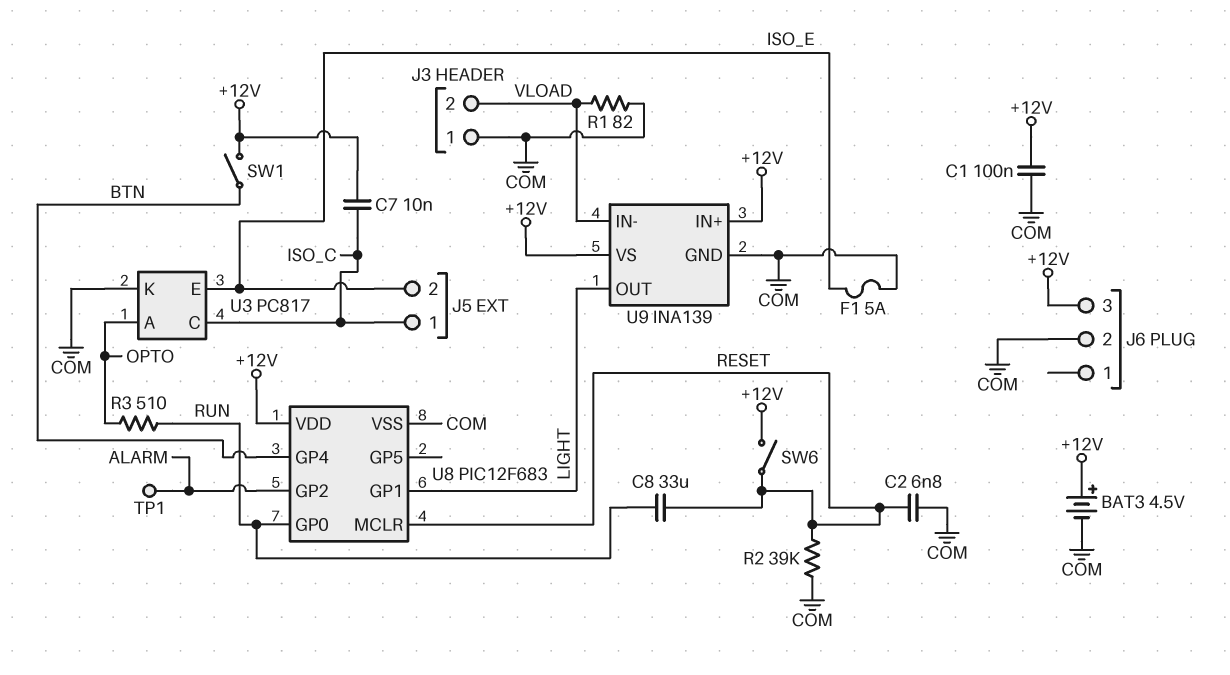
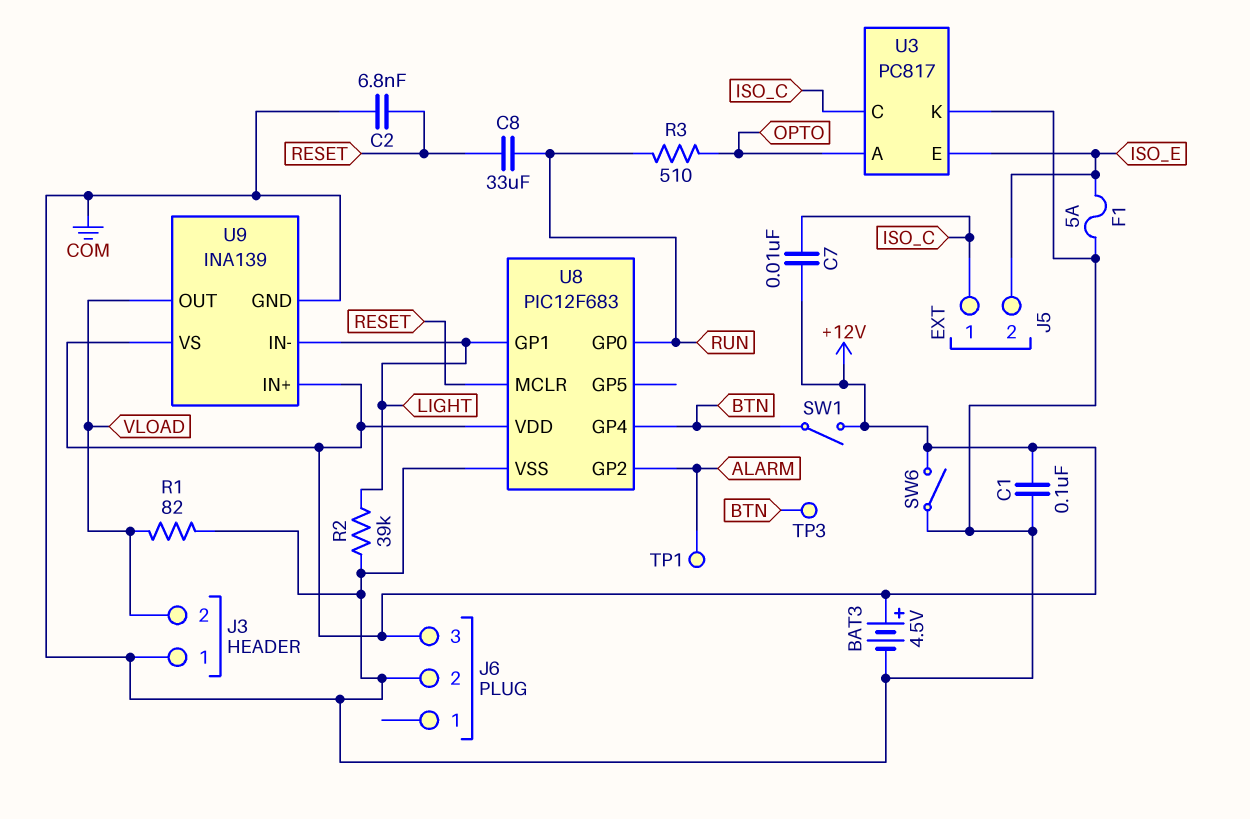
R2: 39k (COM, RESET) -> 39k (COM, LIGHT)
SW6: switch (+12V, RESET) -> switch (+12V, COM)
TP3: none -> test point (BTN)
U9 pin IN-: VLOAD -> LIGHT
U9 pin OUT: LIGHT -> VLOAD

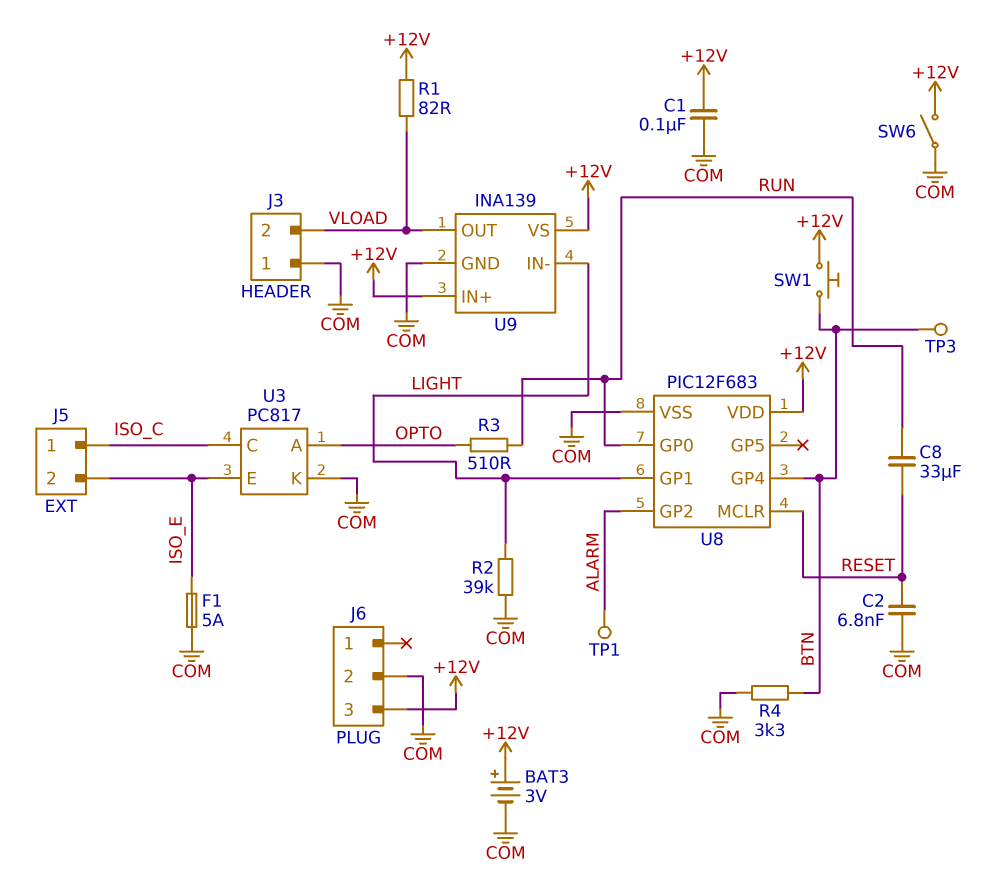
BAT3: 4.5V (plus +12V, minus COM) -> 3V (plus +12V, minus COM)
C7: 10nF (+12V, ISO_C) -> none
R1: 82 (COM, VLOAD) -> 82 (+12V, VLOAD)
R4: none -> 3.3k (BTN, COM)
SW1: switch (+12V, BTN) -> button (+12V, BTN)

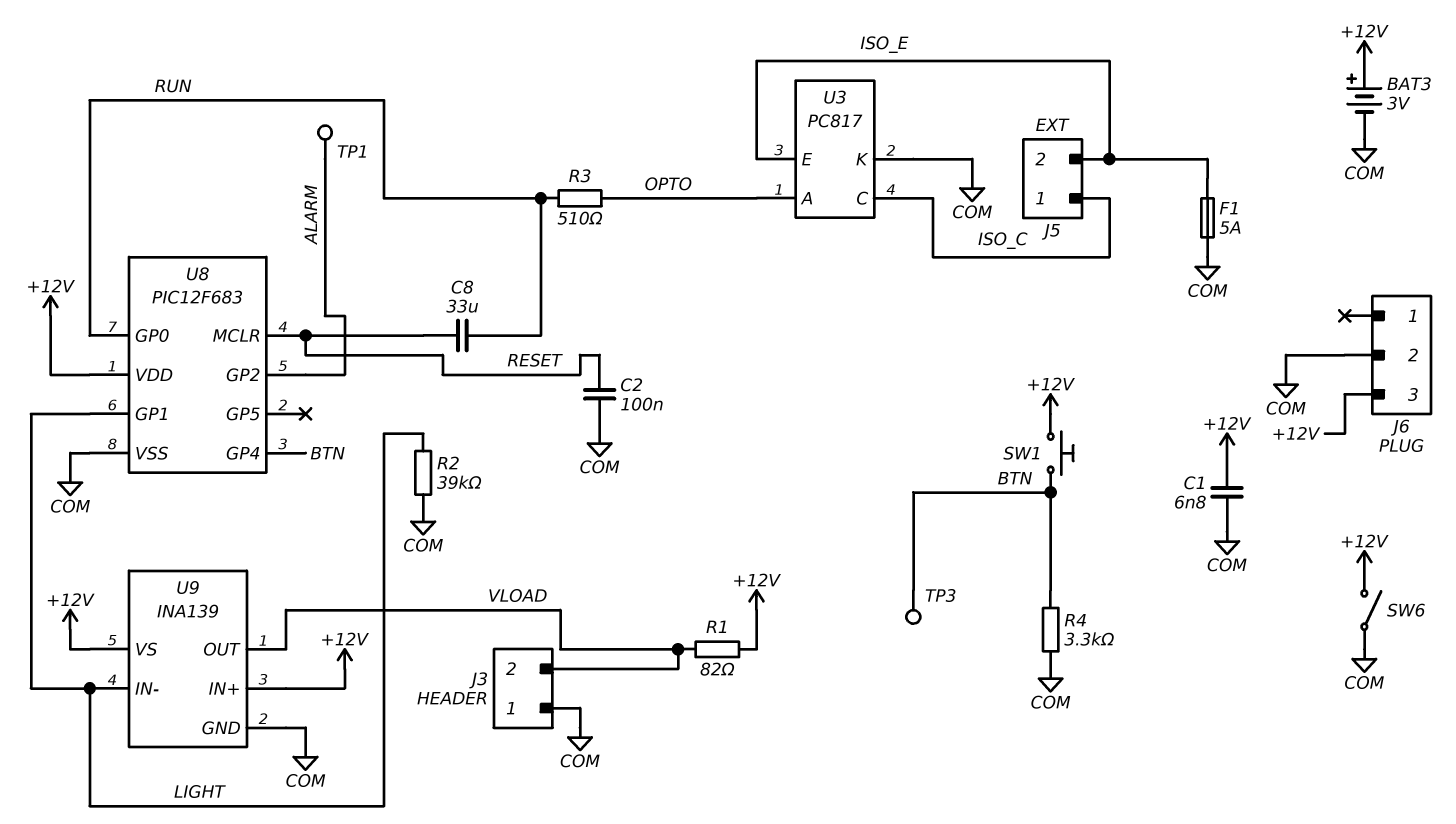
C1: 100nF (+12V, COM) -> 6.8nF (+12V, COM)
C2: 6.8nF (COM, RESET) -> 100nF (COM, RESET)

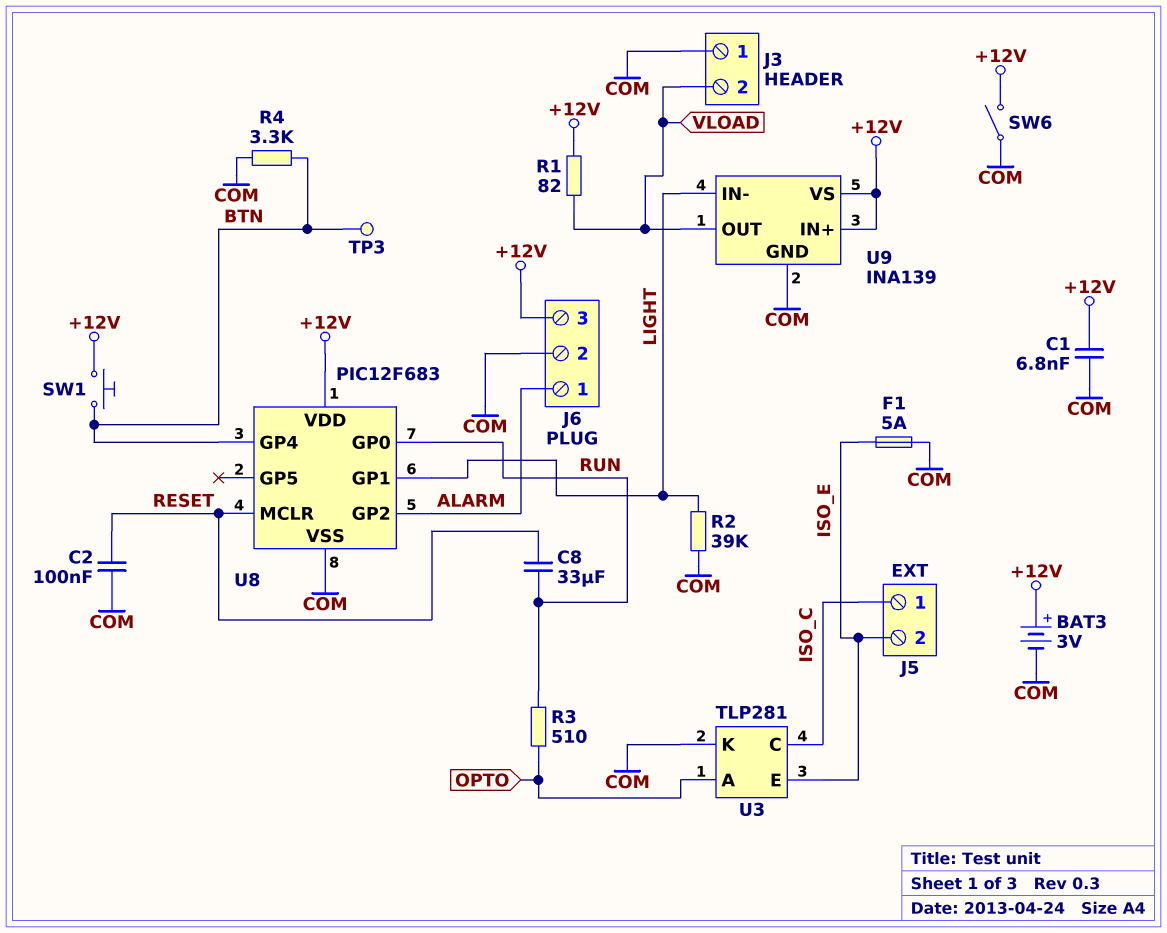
J6 pin 1: none -> ALARM
TP1: test point (ALARM) -> none
U3: PC817 -> TLP281

